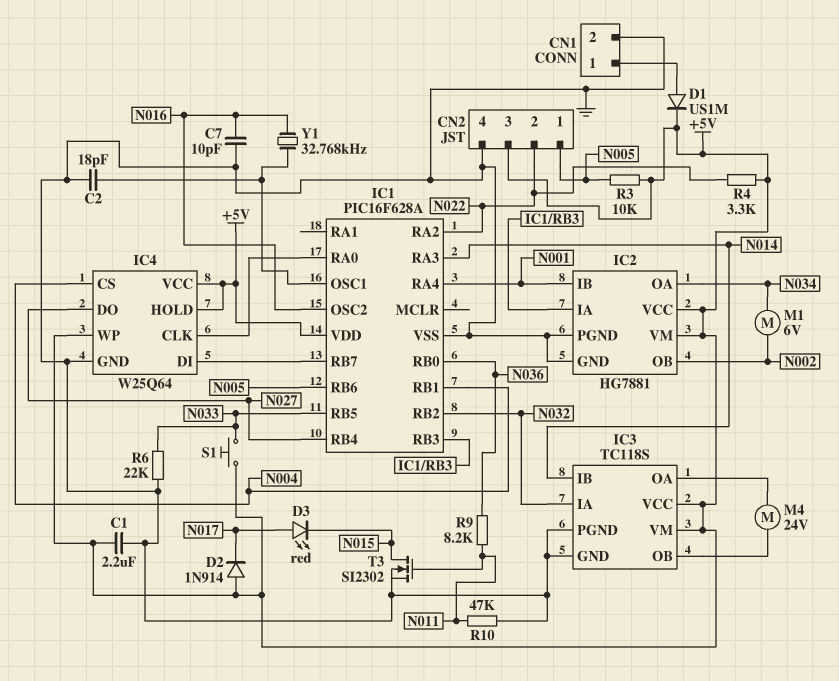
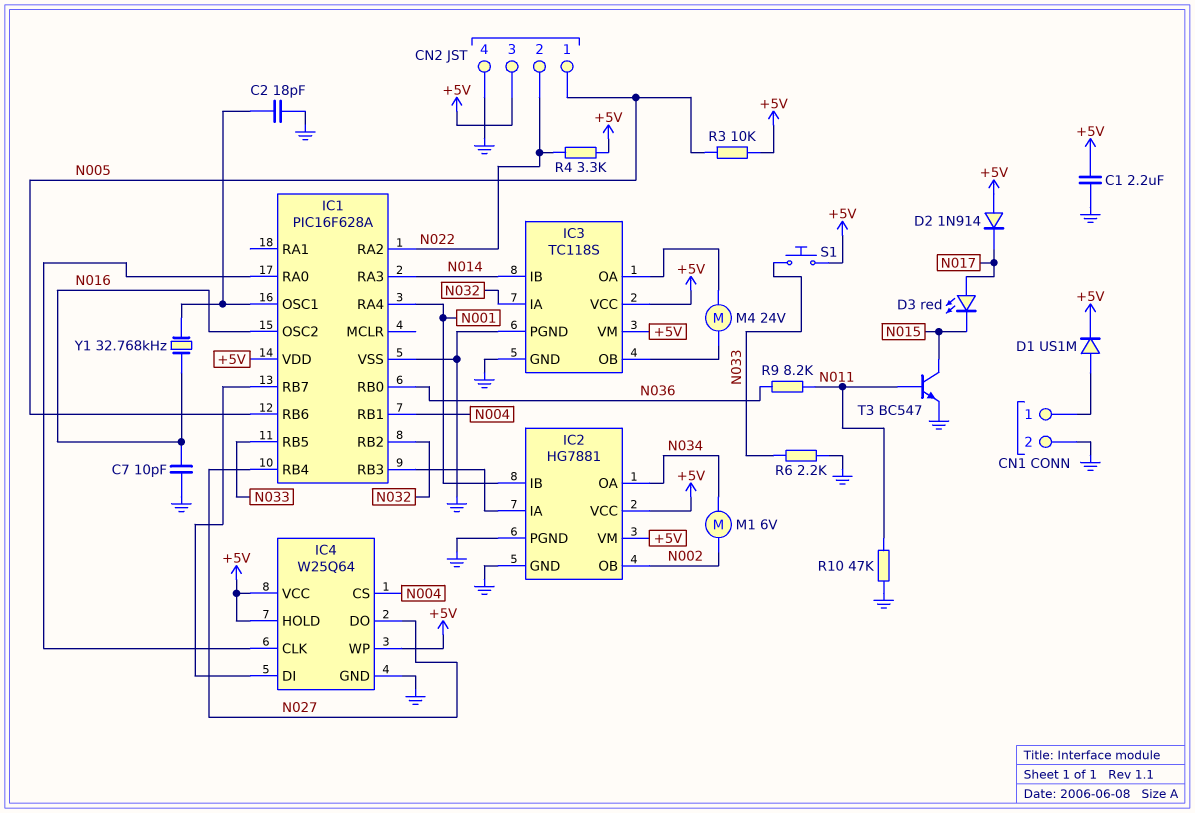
R6: 22k (GND, N033) -> 2.2k (GND, N033)
T3: NMOS SI2302 (G N011, D N015, S GND) -> NPN BC547 (B N011, C N015, E GND)

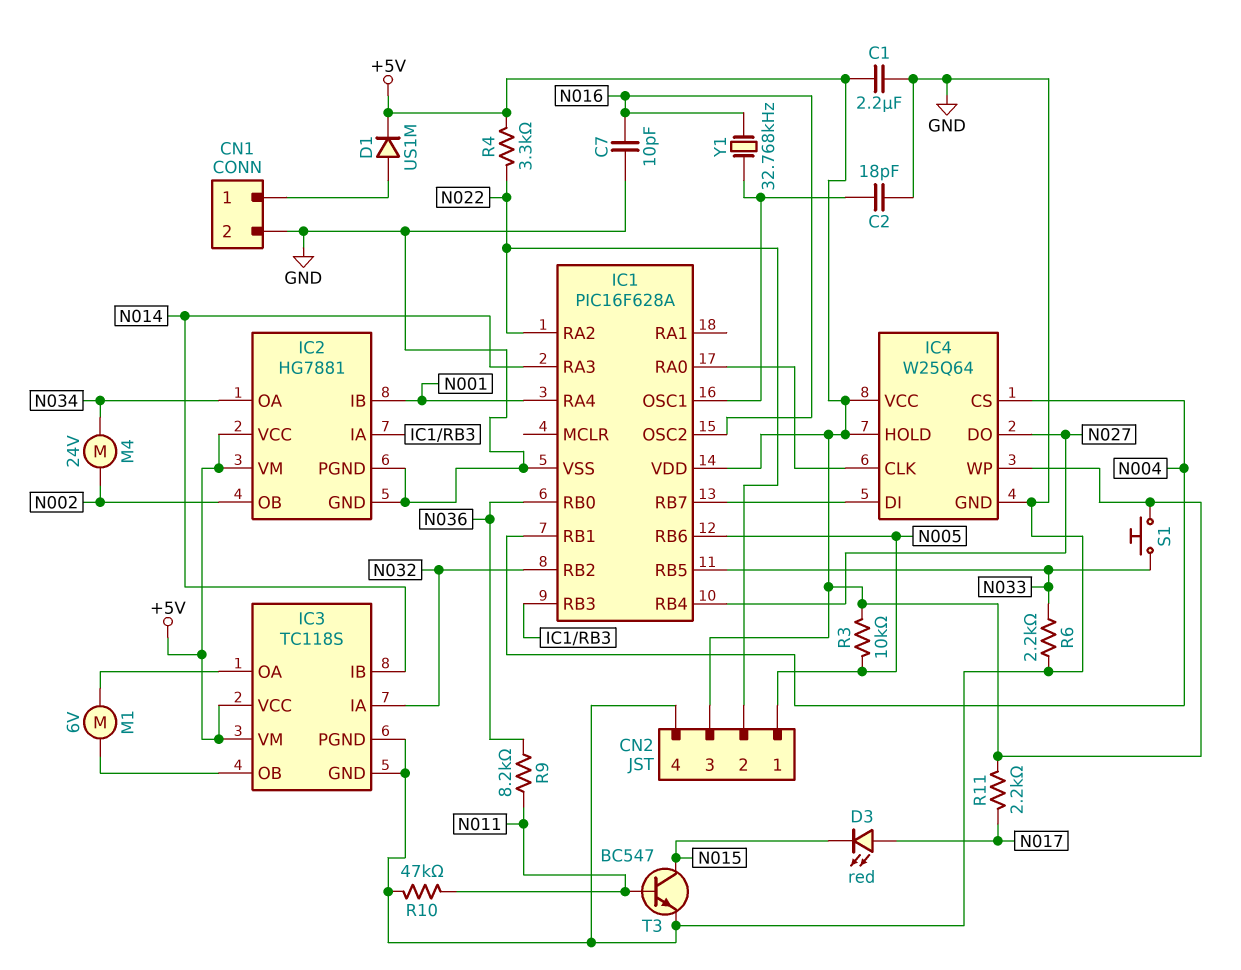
D2: diode 1N914 (A +5V, K N017) -> none
M1: motor 6V (N002, N034) -> motor 6V (IC3/OA, IC3/OB)
M4: motor 24V (IC3/OA, IC3/OB) -> motor 24V (N002, N034)
R11: none -> 2.2k (+5V, N017)

